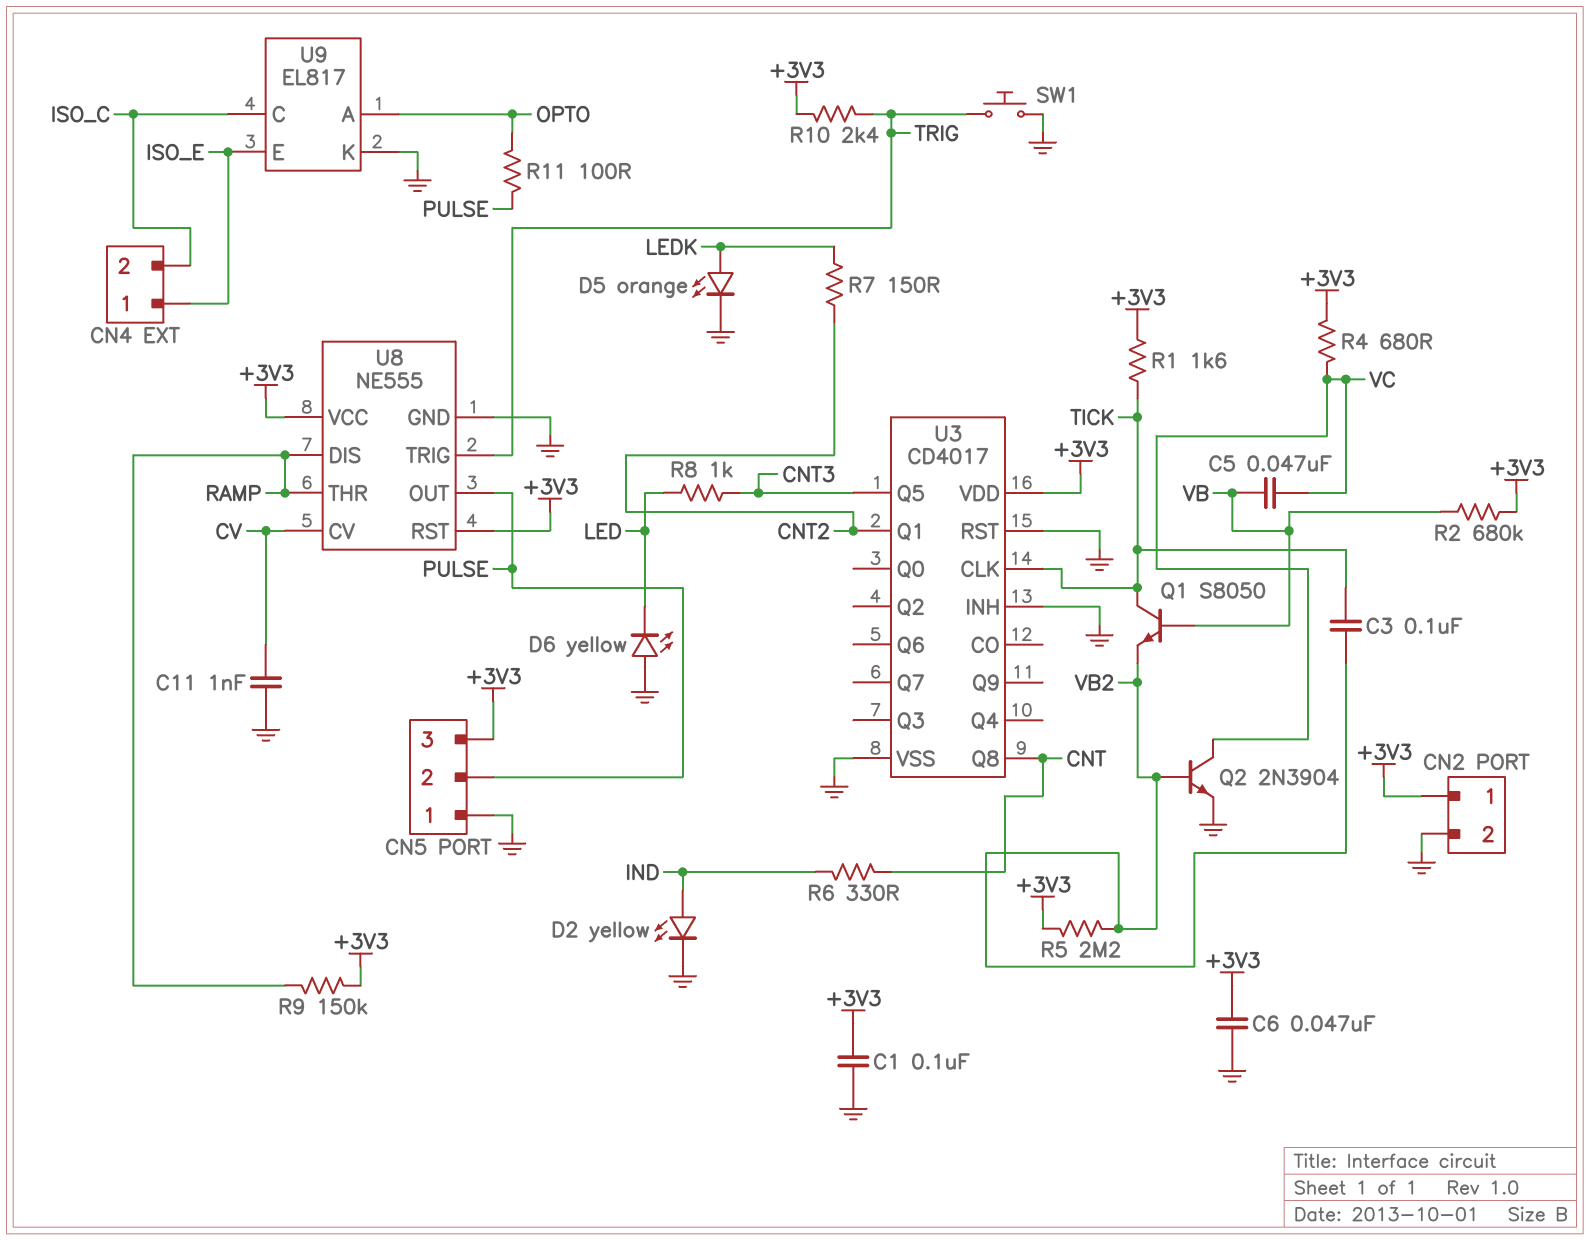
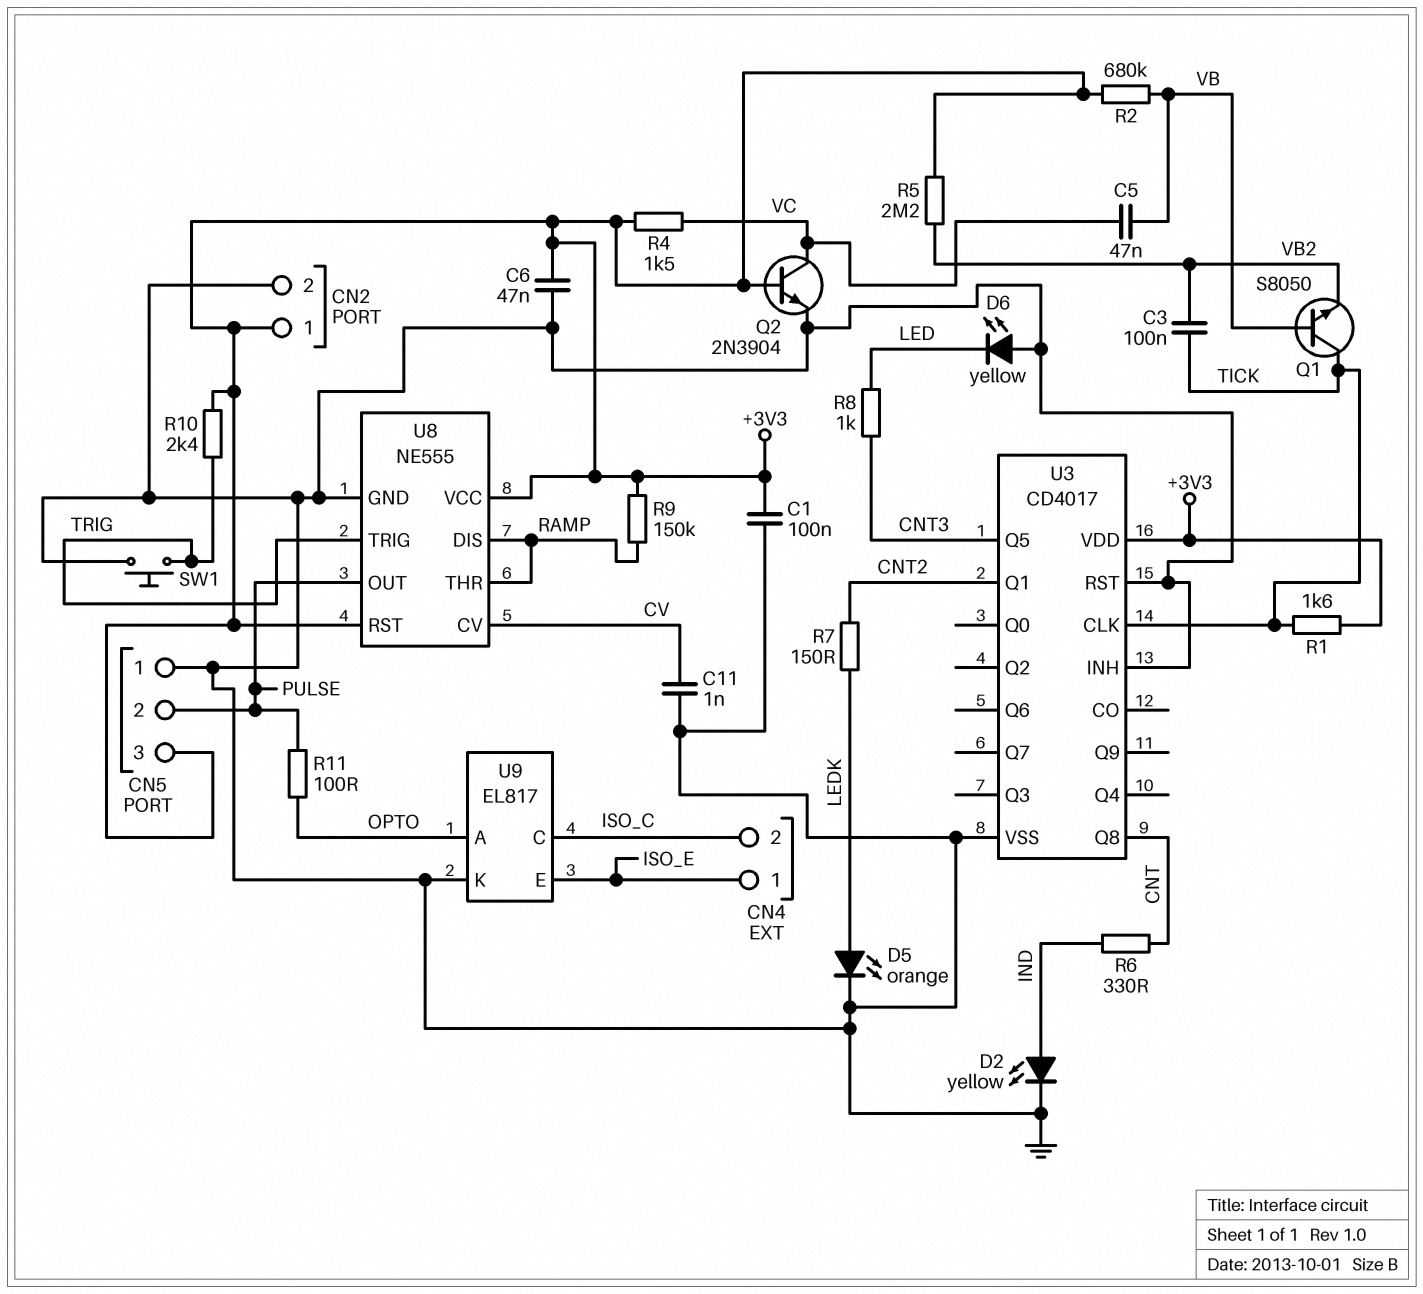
Q2: NPN 2N3904 (B VB2, C VC, E GND) -> NPN 2N3904 (B +3V3, C VC, E GND)
R4: 680 (+3V3, VC) -> 1.5k (+3V3, VC)

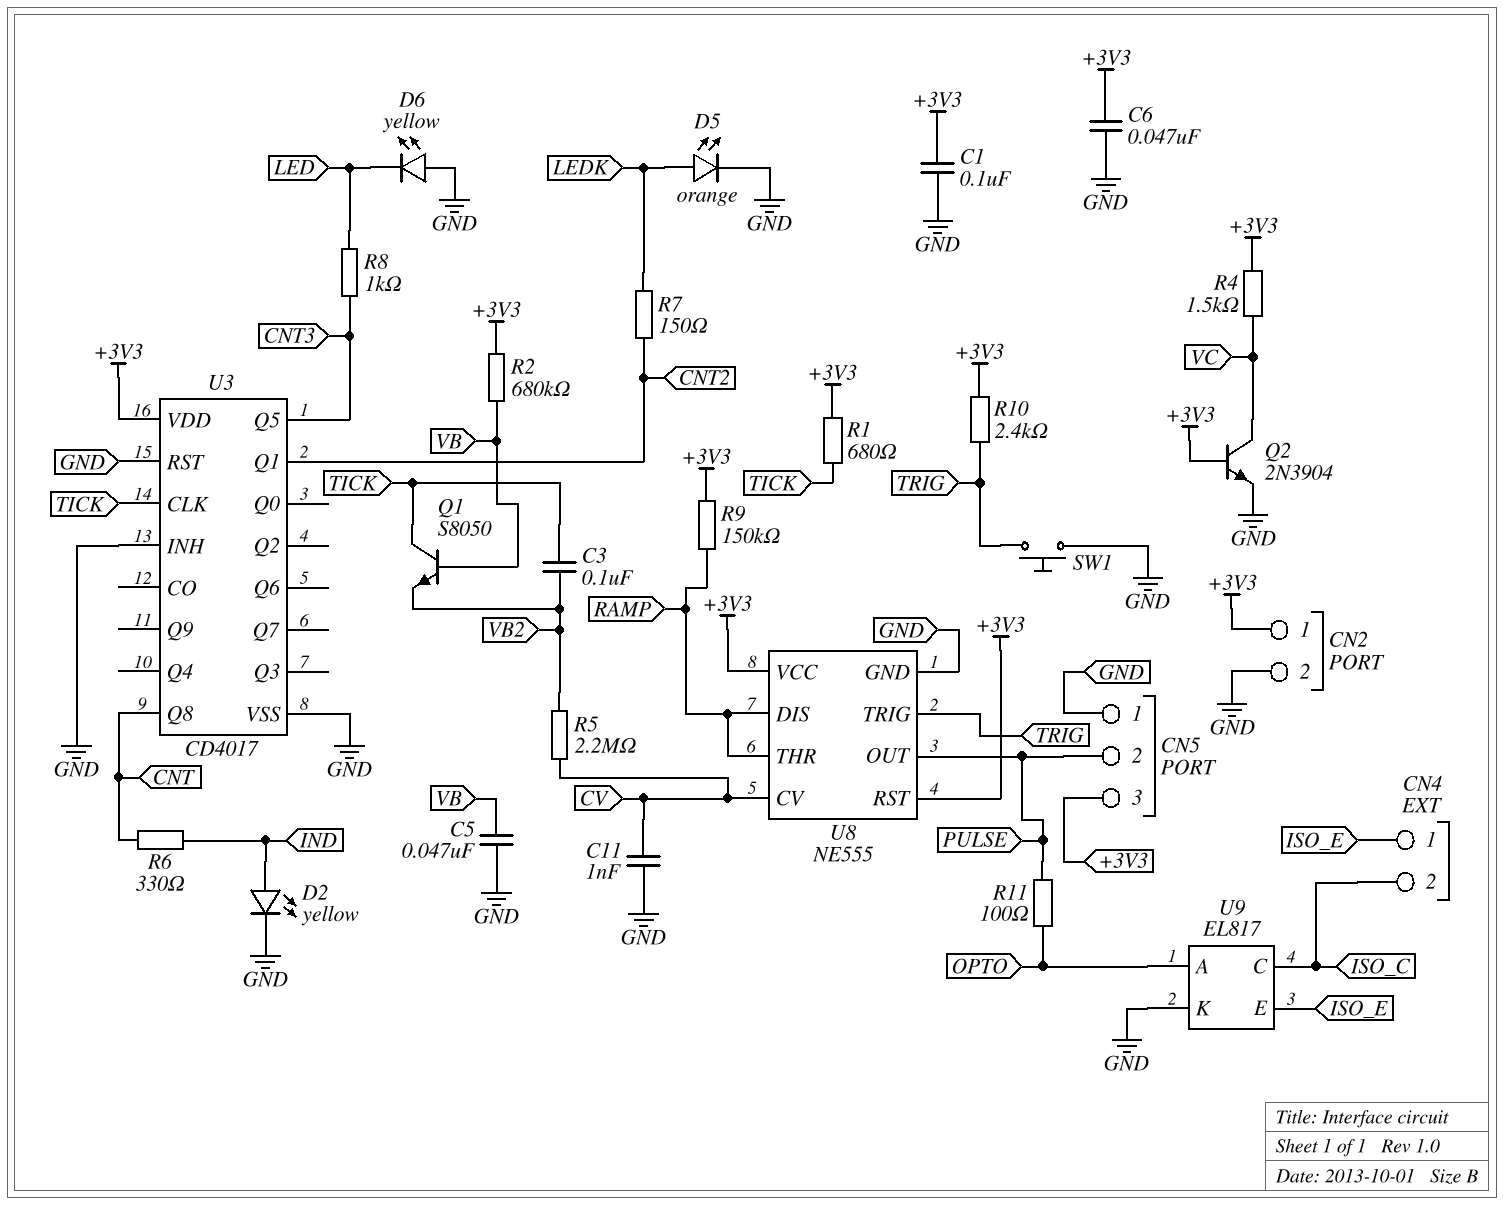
C5: 47nF (VB, VC) -> 47nF (GND, VB)
R1: 1.6k (+3V3, TICK) -> 680 (+3V3, TICK)
R5: 2.2M (+3V3, VB2) -> 2.2M (CV, VB2)

